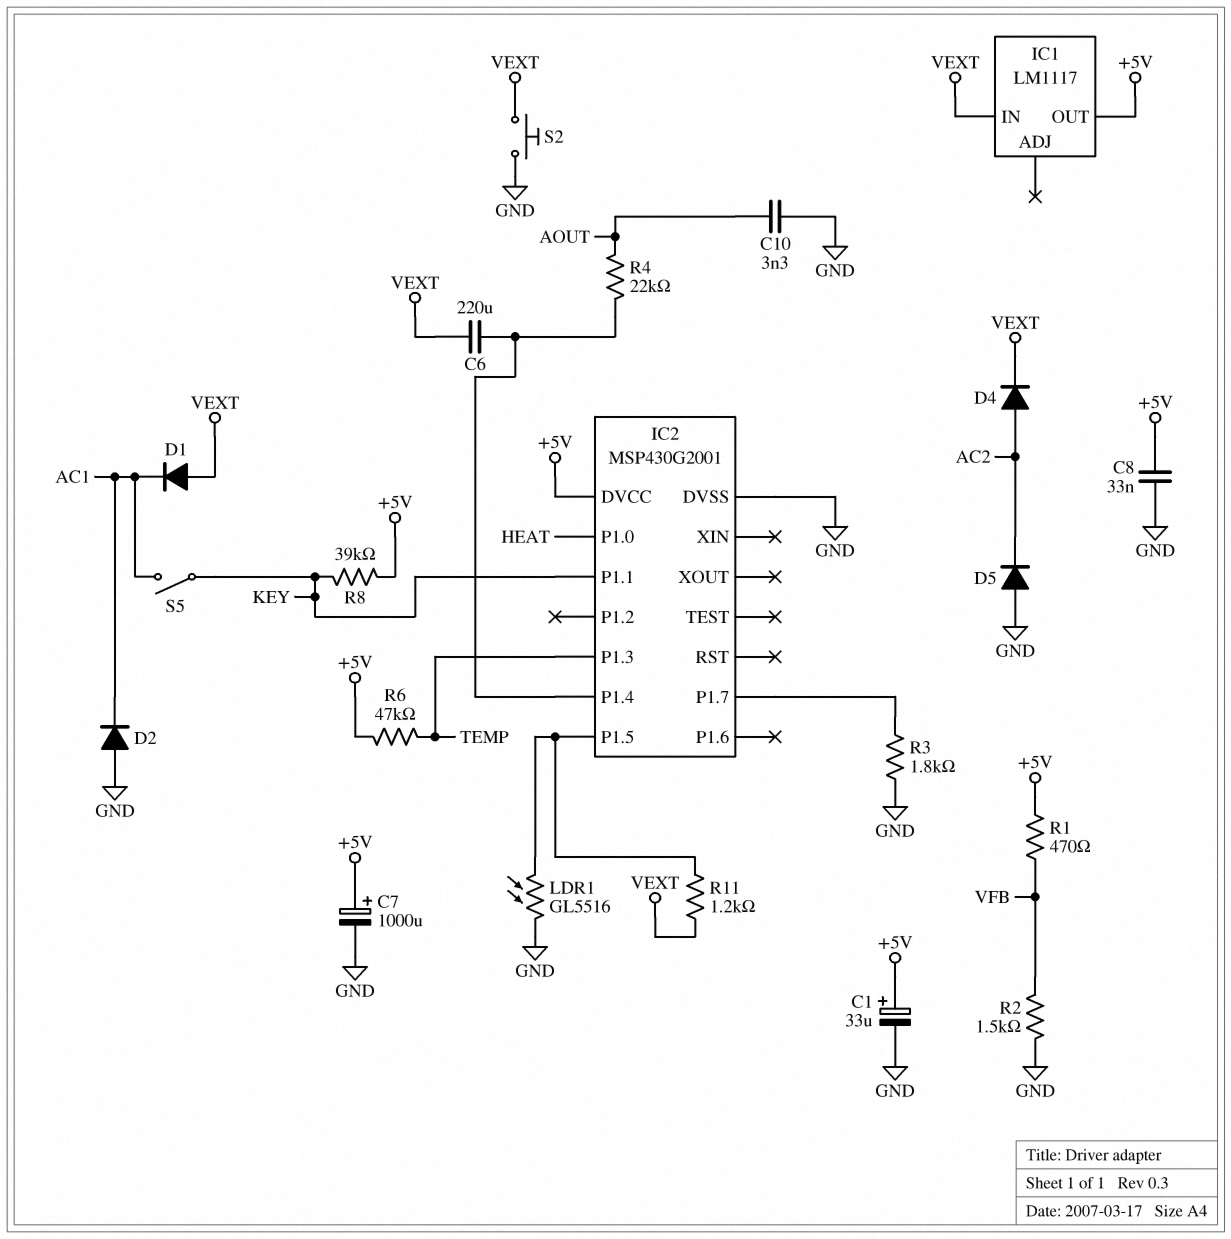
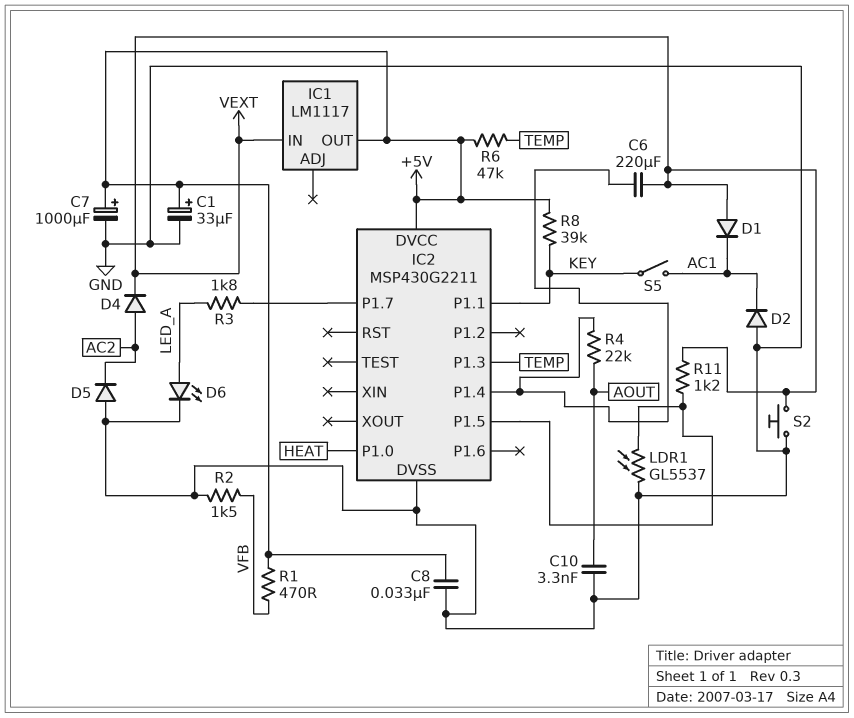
D6: none -> LED (A LED_A, K GND)
IC2: MSP430G2001 -> MSP430G2211
LDR1: GL5516 (GND, IC2/P1.5) -> GL5537 (GND, IC2/P1.5)
R3: 1.8k (GND, IC2/P1.7) -> 1.8k (IC2/P1.7, LED_A)

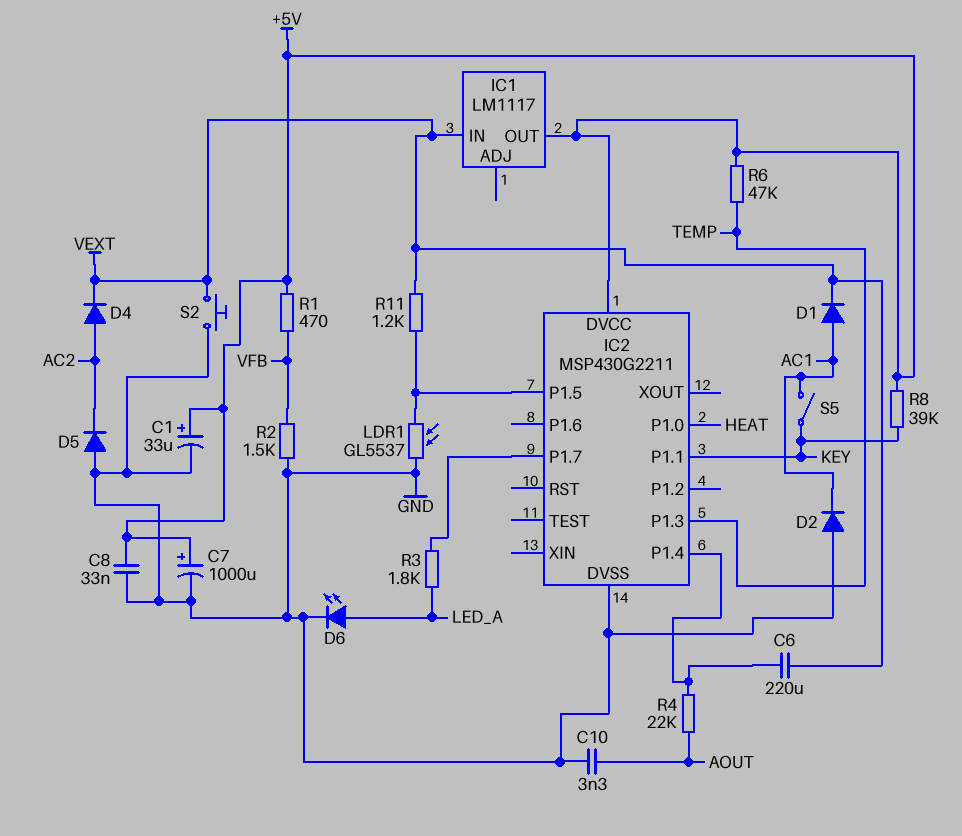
D1: diode (A VEXT, K AC1) -> diode (A AC1, K VEXT)

